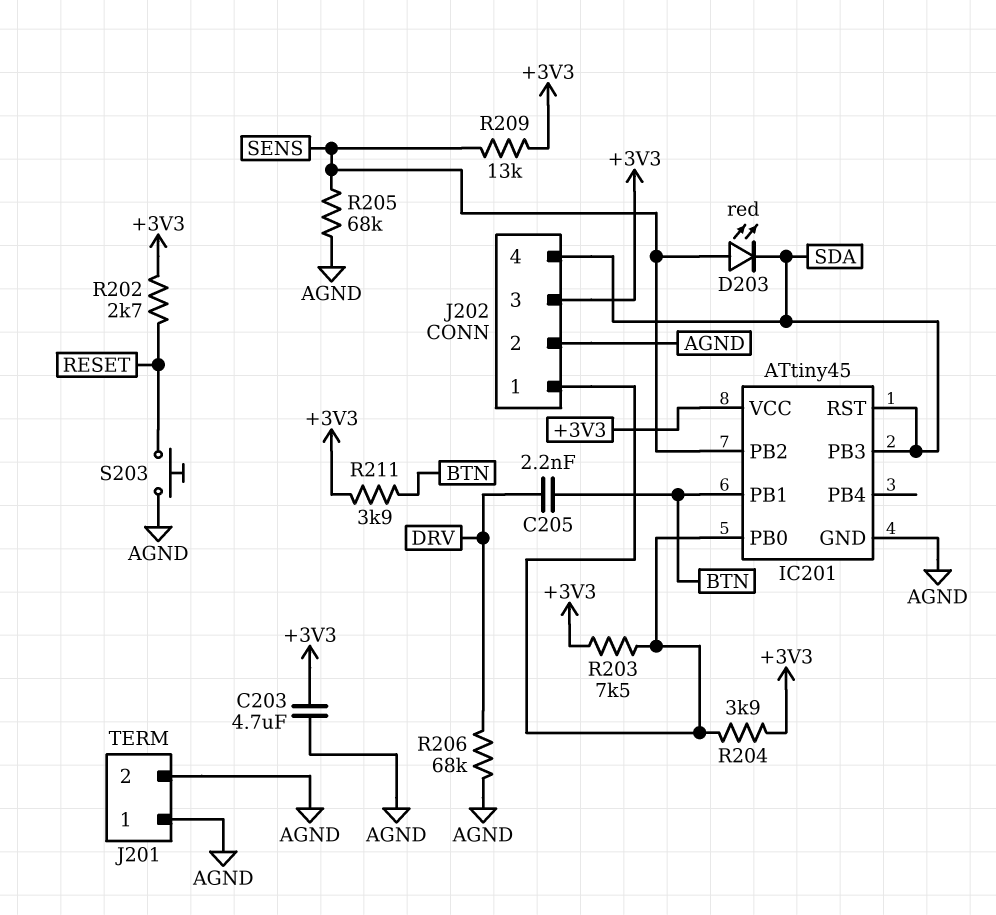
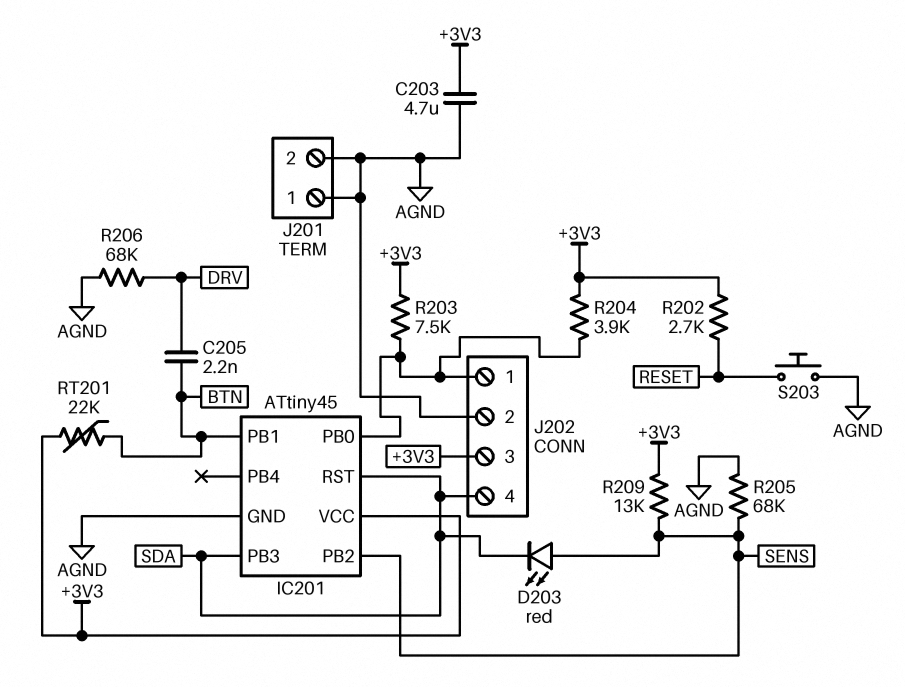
R211: 3.9k (+3V3, BTN) -> none
RT201: none -> 22k (+3V3, BTN)

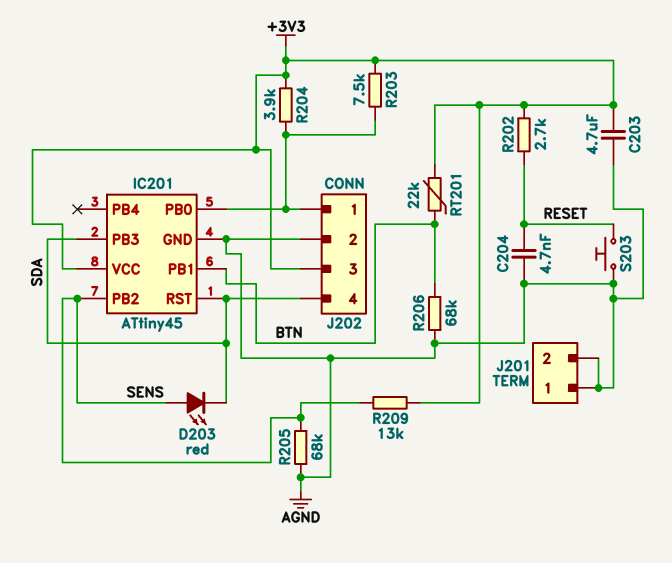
C204: none -> 4.7nF (AGND, RESET)
C205: 2.2nF (BTN, DRV) -> none
R206: 68k (AGND, DRV) -> 68k (AGND, BTN)

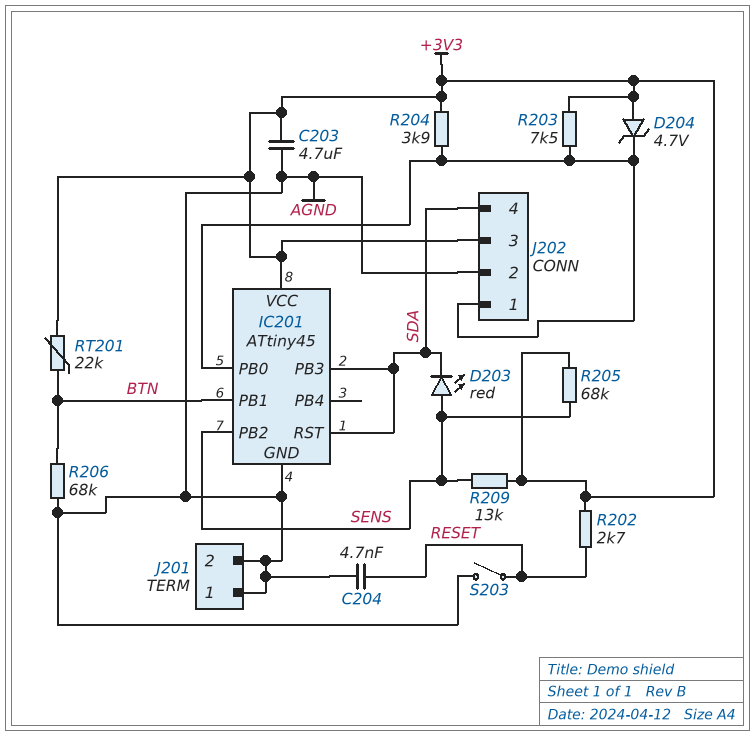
D204: none -> zener 4.7V (A +3V3, K IC201/PB0)
R205: 68k (AGND, SENS) -> 68k (+3V3, SENS)
S203: button (AGND, RESET) -> switch (AGND, RESET)

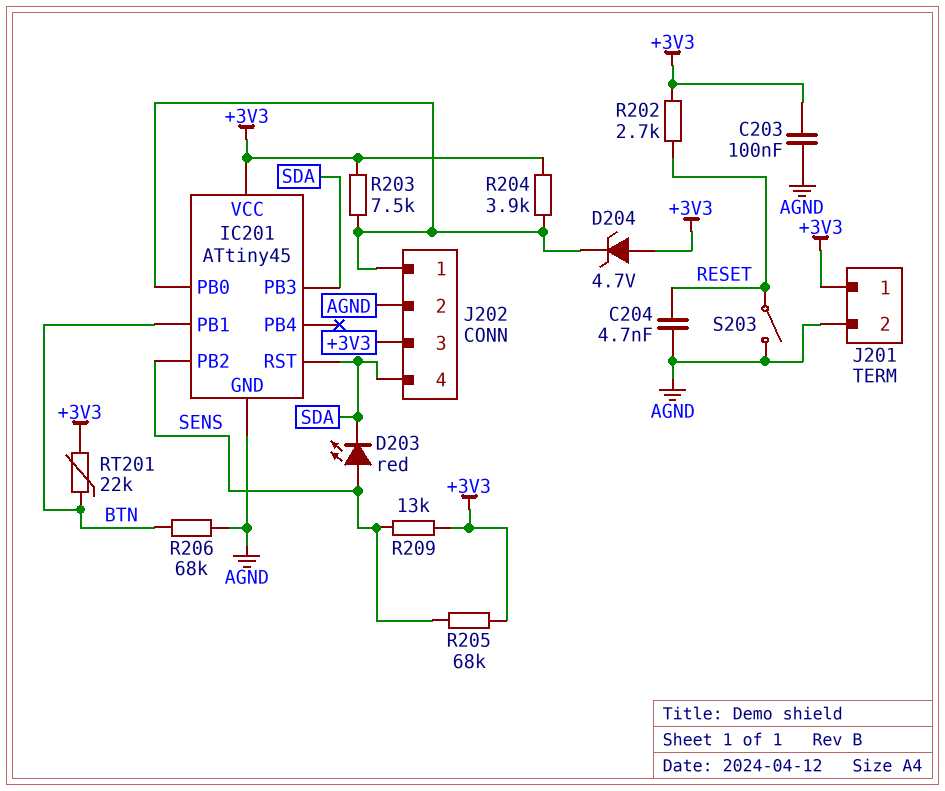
C203: 4.7uF (+3V3, AGND) -> 100nF (+3V3, AGND)
J201 pin 1: AGND -> +3V3

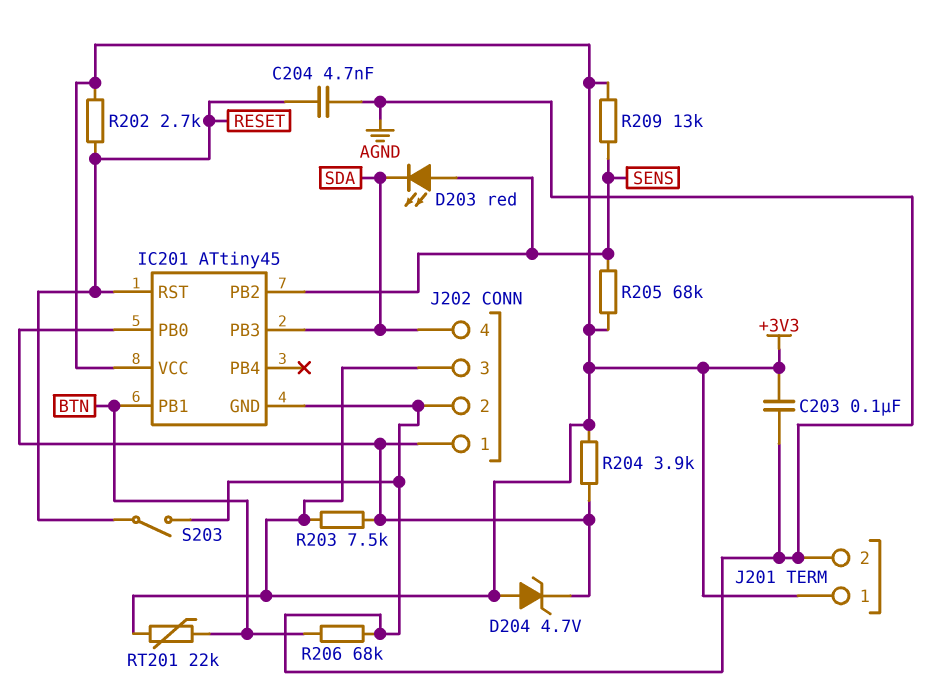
IC201 pin RST: SDA -> RESET

